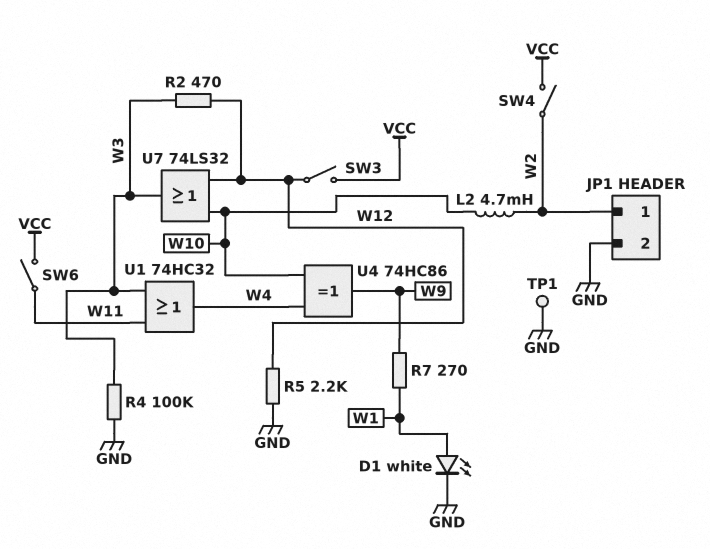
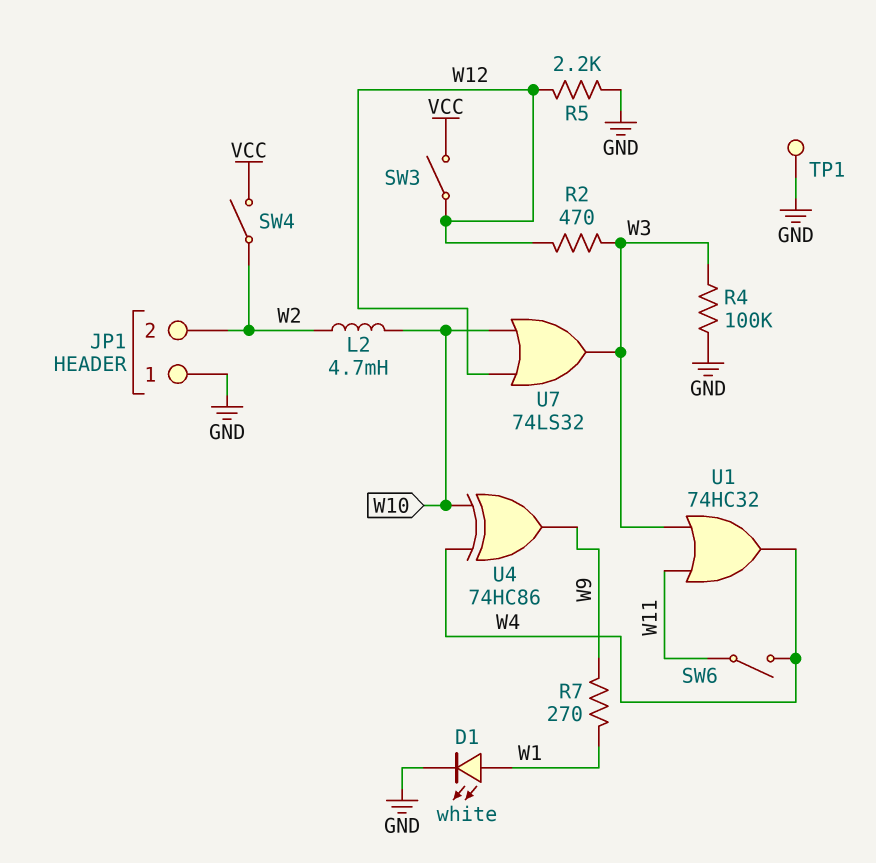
JP1 pin 1: W2 -> GND
JP1 pin 2: GND -> W2
SW6: switch (VCC, W11) -> switch (W4, W11)

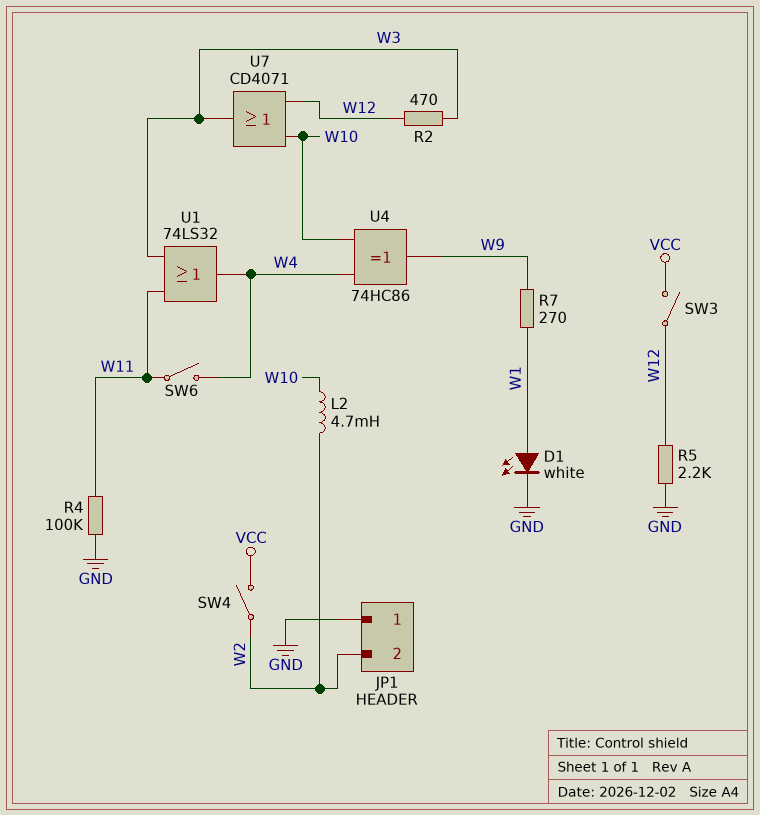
R4: 100k (GND, W3) -> 100k (GND, W11)
TP1: test point (GND) -> none
U1: OR 74HC32 (in W3, in W11, out W4) -> OR 74LS32 (in W3, in W11, out W4)
U7: OR 74LS32 (in W10, in W12, out W3) -> OR CD4071 (in W10, in W12, out W3)

